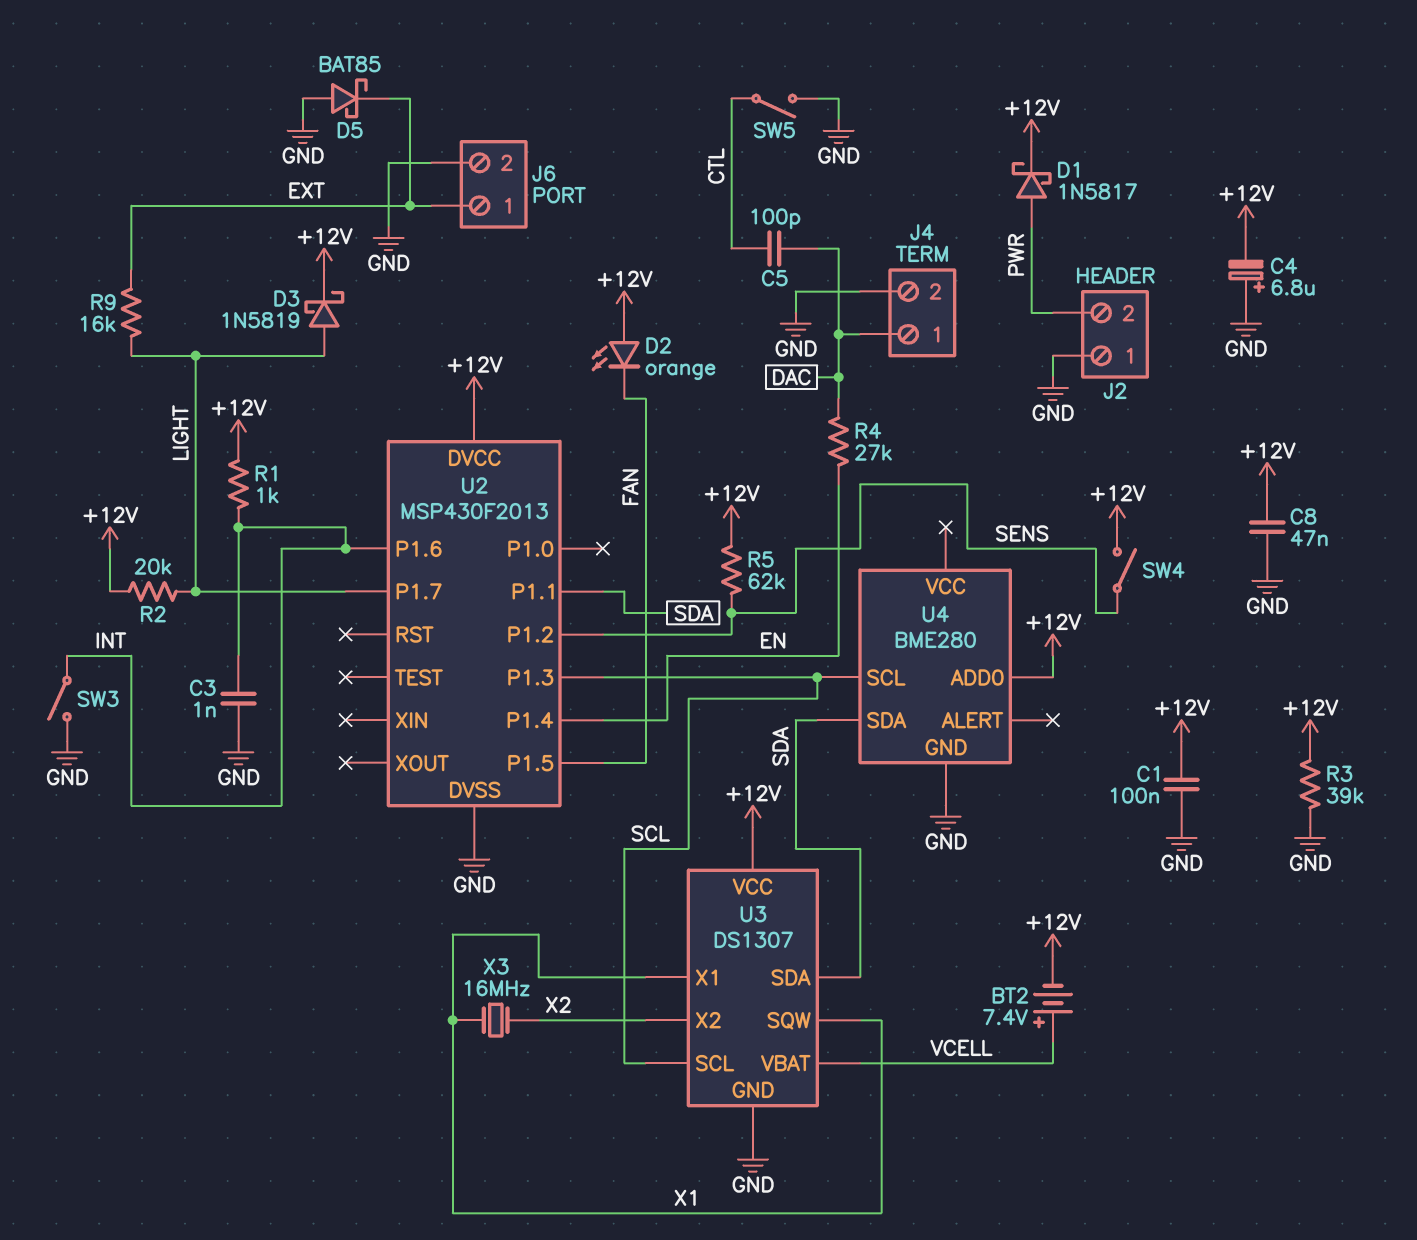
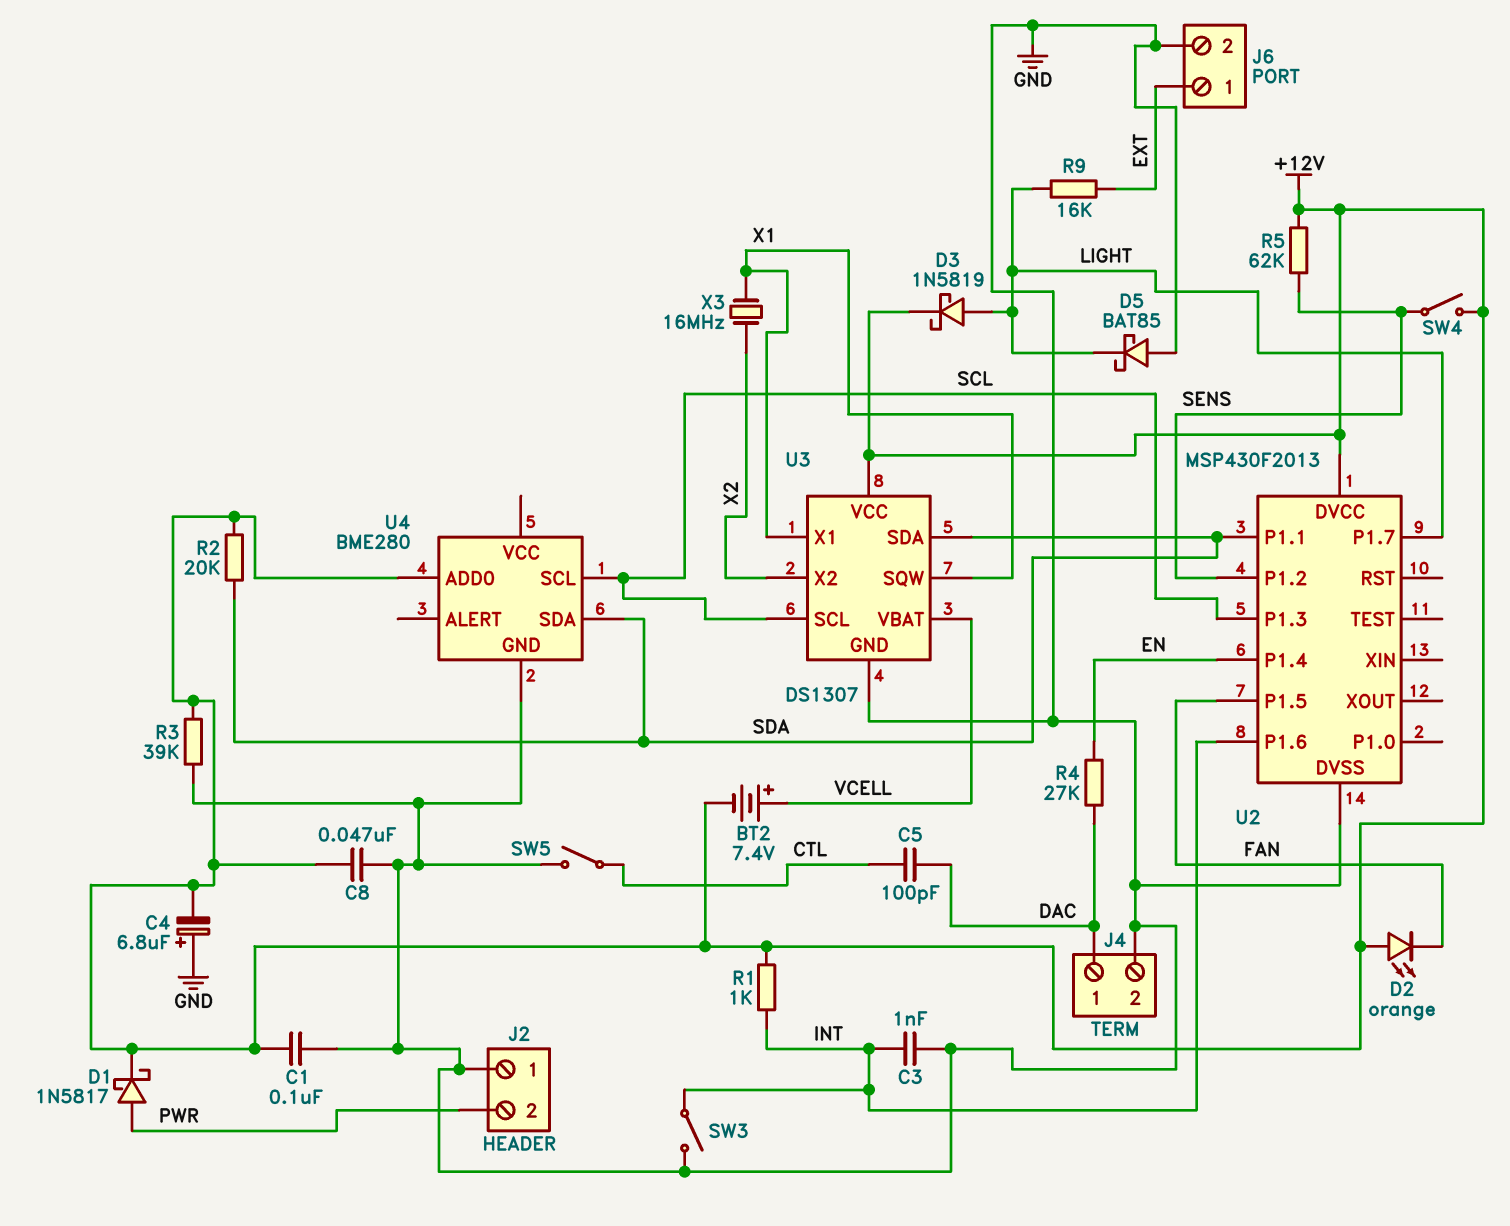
D5: schottky BAT85 (A GND, K EXT) -> schottky BAT85 (A GND, K LIGHT)
R2: 20k (+12V, LIGHT) -> 20k (+12V, SDA)

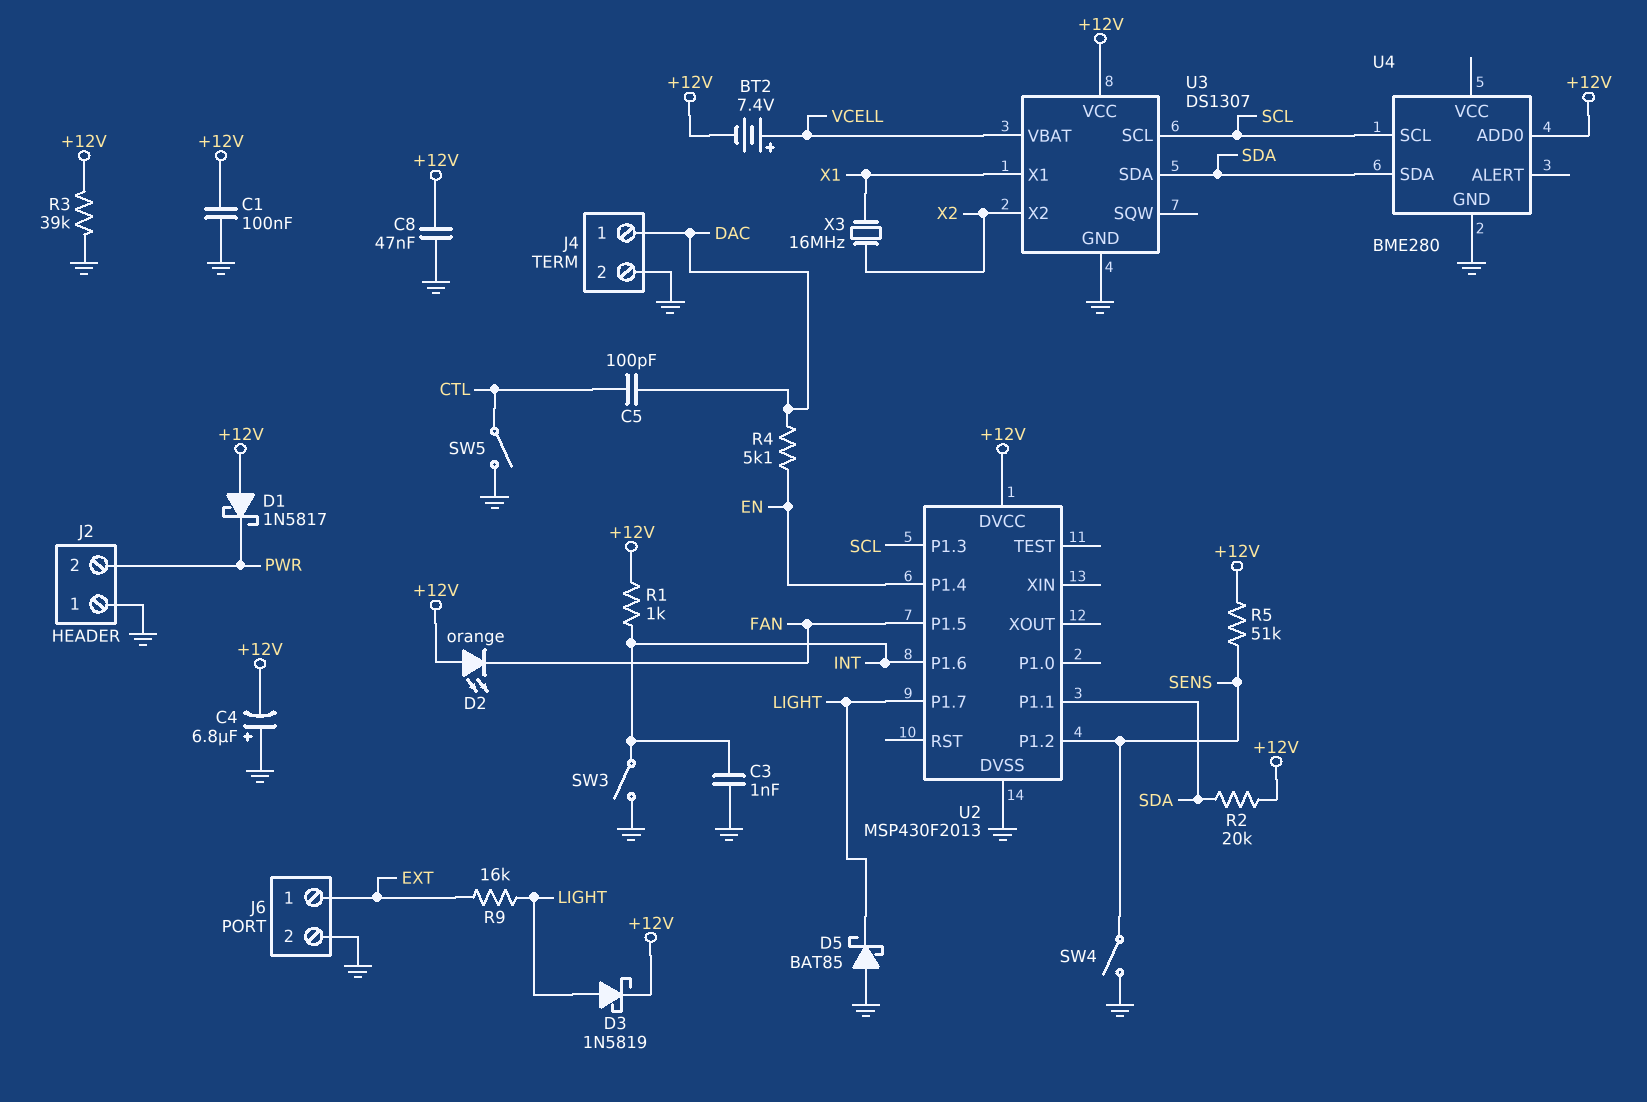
D1: schottky 1N5817 (A PWR, K +12V) -> schottky 1N5817 (A +12V, K PWR)
R4: 27k (DAC, EN) -> 5.1k (DAC, EN)
R5: 62k (+12V, SENS) -> 51k (+12V, SENS)
SW4: switch (+12V, SENS) -> switch (GND, SENS)
U3 pin SQW: X1 -> none

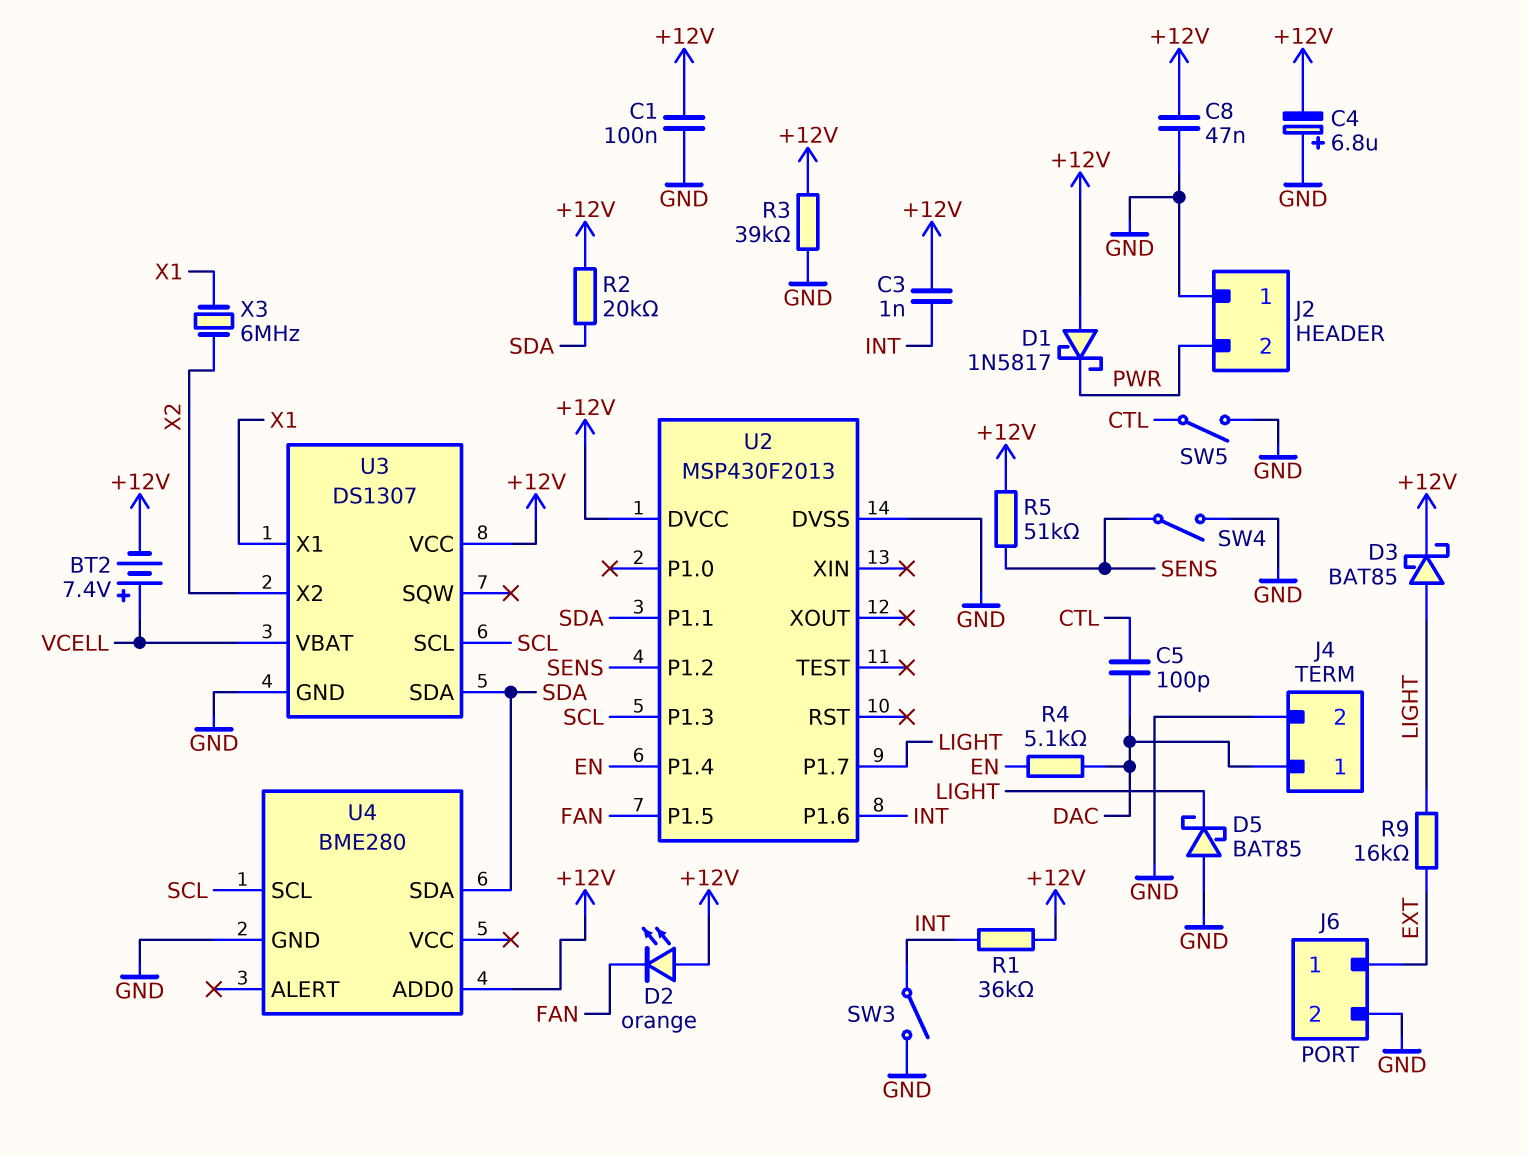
C3: 1nF (GND, INT) -> 1nF (+12V, INT)
D3: schottky 1N5819 (A LIGHT, K +12V) -> schottky BAT85 (A LIGHT, K +12V)
R1: 1k (+12V, INT) -> 36k (+12V, INT)
X3: 16MHz (X1, X2) -> 6MHz (X1, X2)

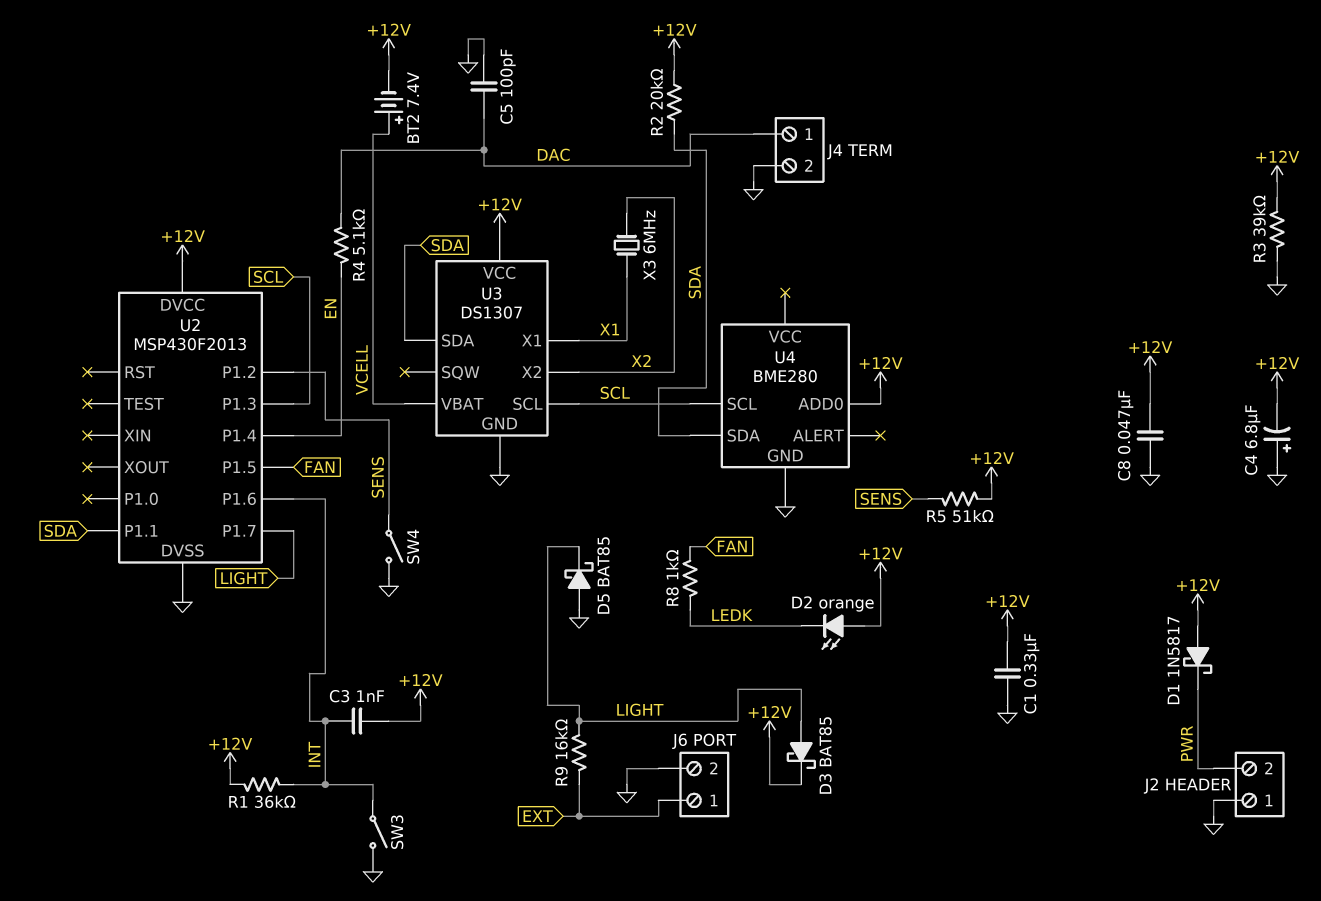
C1: 100nF (+12V, GND) -> 330nF (+12V, GND)
C5: 100pF (CTL, DAC) -> 100pF (DAC, GND)
D2: LED orange (A +12V, K FAN) -> LED orange (A +12V, K LEDK)
R8: none -> 1k (FAN, LEDK)
SW5: switch (CTL, GND) -> none

